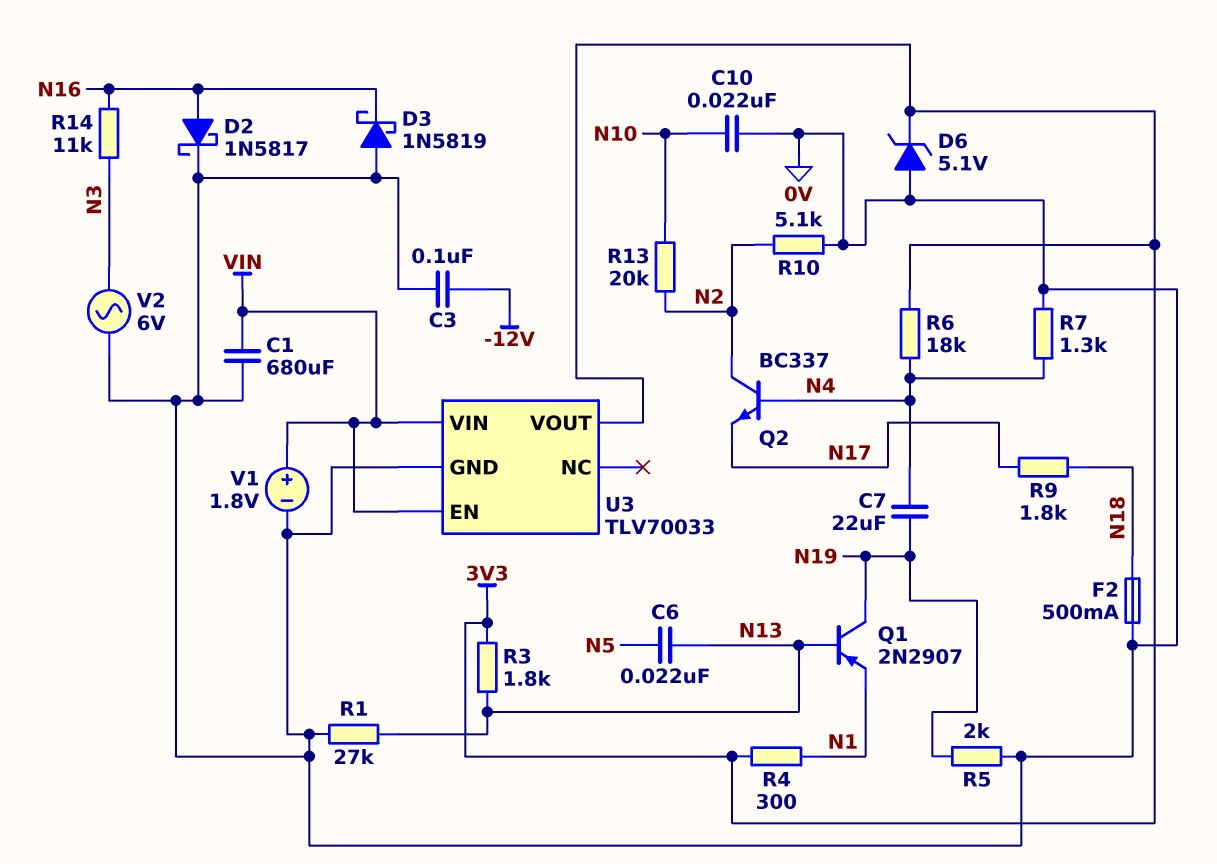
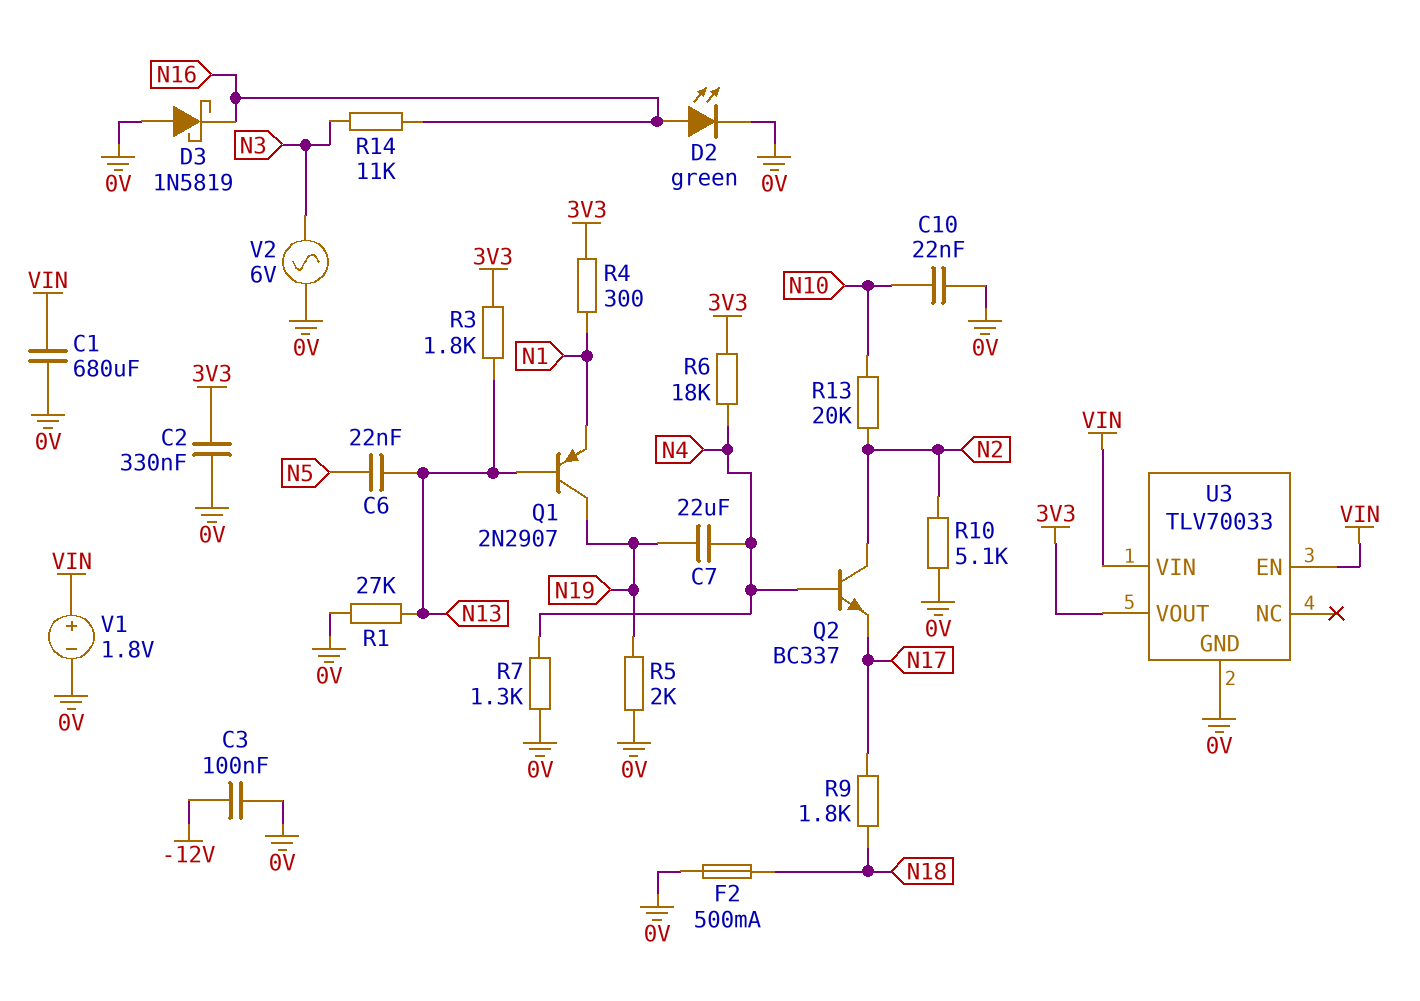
C2: none -> 330nF (0V, 3V3)
D2: schottky 1N5817 (A N16, K 0V) -> LED green (A N16, K 0V)
D6: zener 5.1V (A 0V, K 3V3) -> none

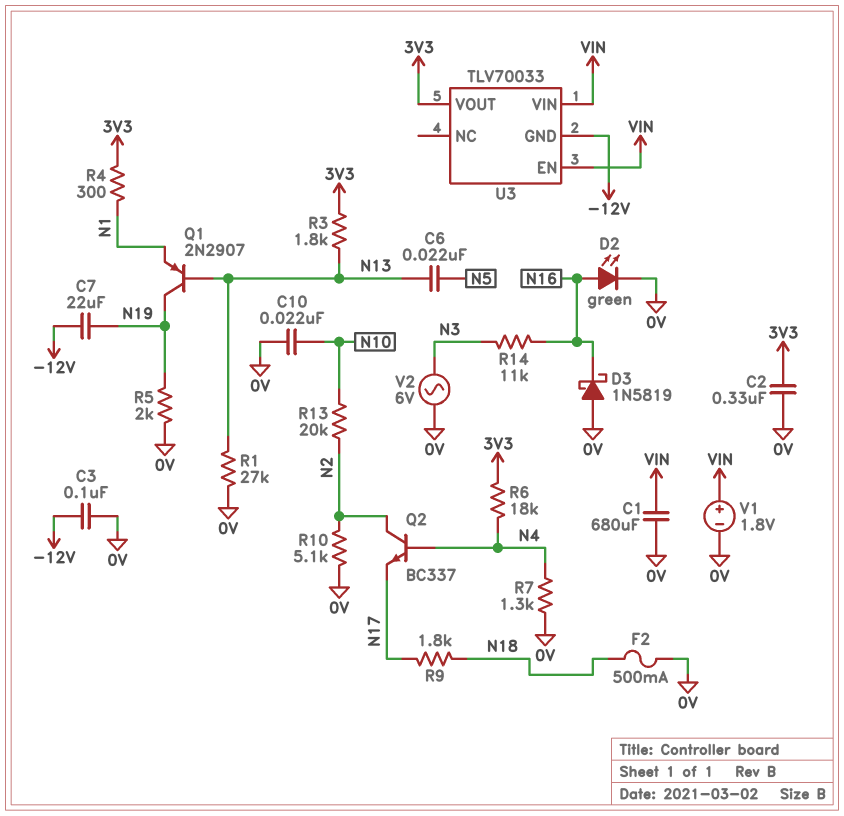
C7: 22uF (N4, N19) -> 22uF (-12V, N19)
U3 pin GND: 0V -> -12V

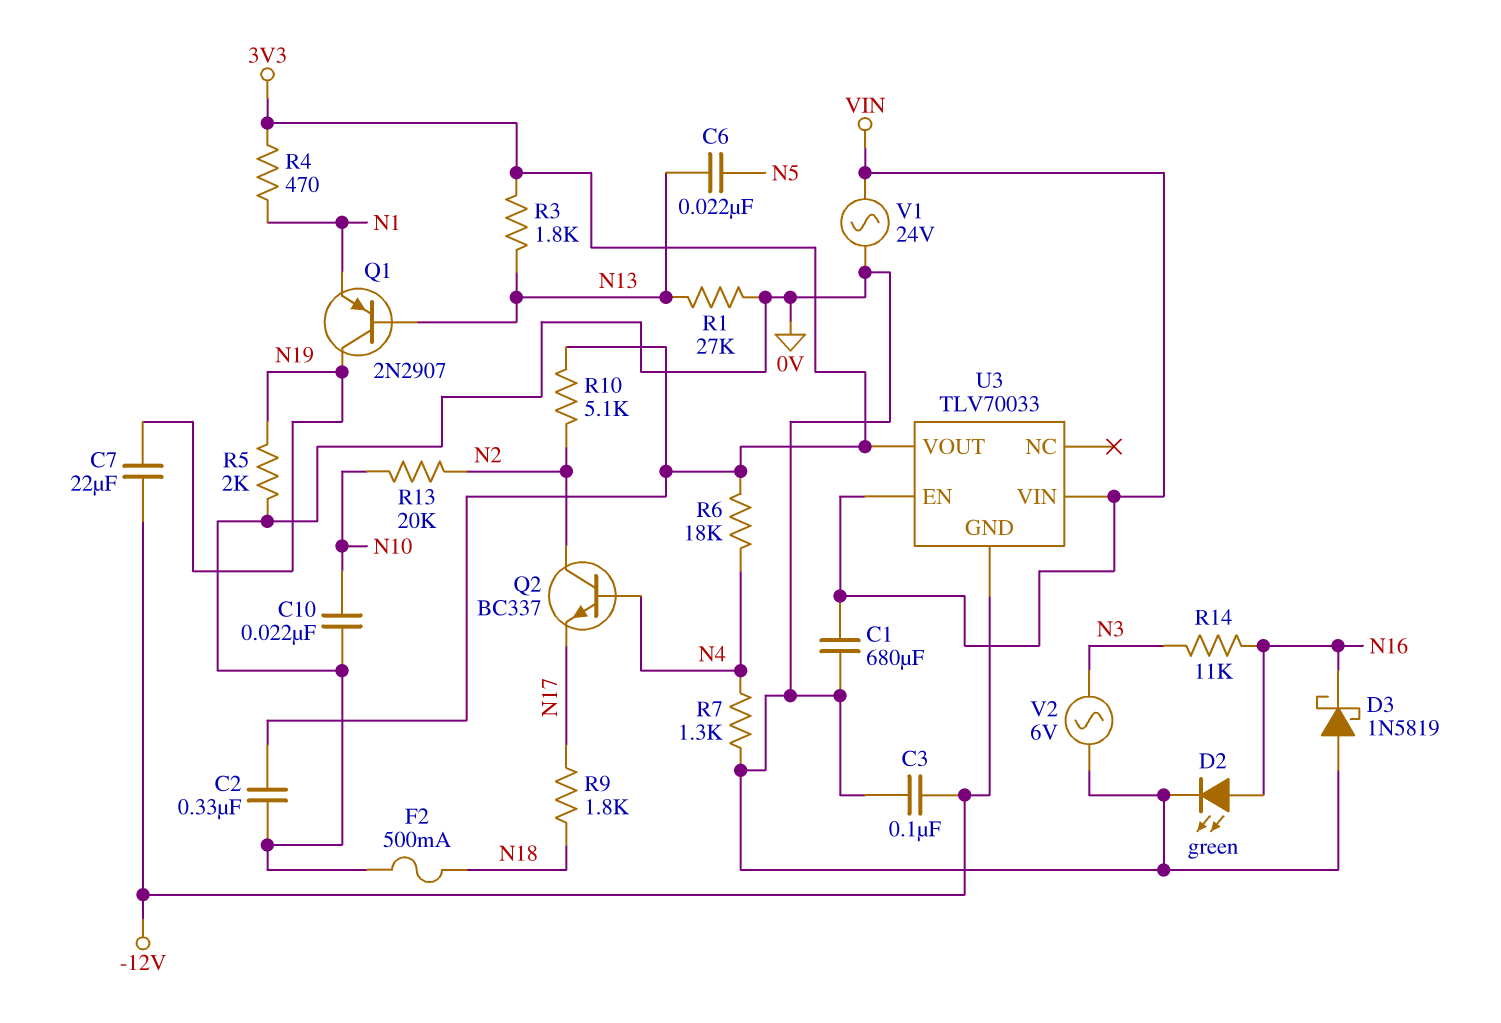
R4: 300 (3V3, N1) -> 470 (3V3, N1)
R10: 5.1k (0V, N2) -> 5.1k (3V3, N2)
V1: 1.8V (plus VIN, minus 0V) -> AC 24V (0V, VIN)

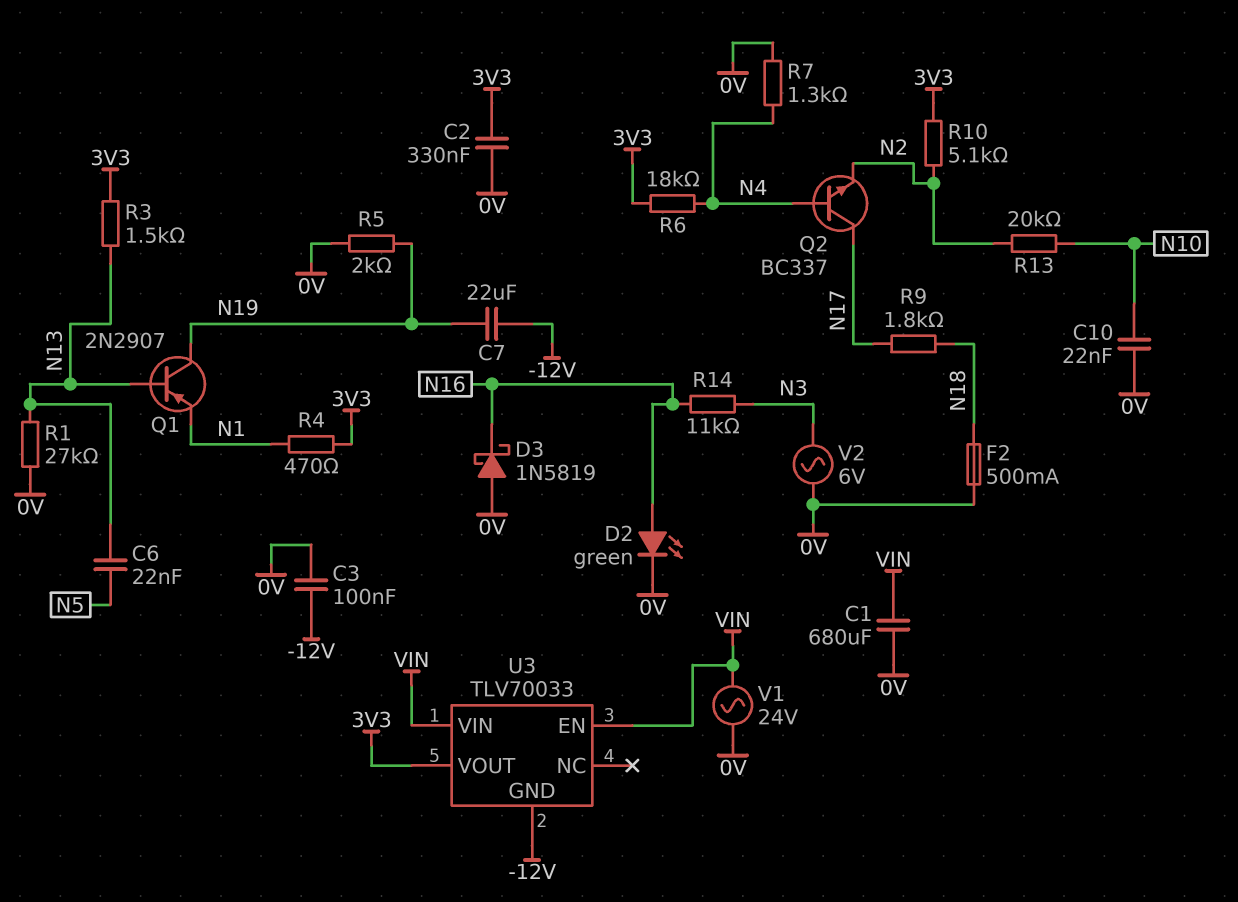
Q2: NPN BC337 (B N4, C N2, E N17) -> NPN BC337 (B N4, C N17, E N2)
R3: 1.8k (3V3, N13) -> 1.5k (3V3, N13)

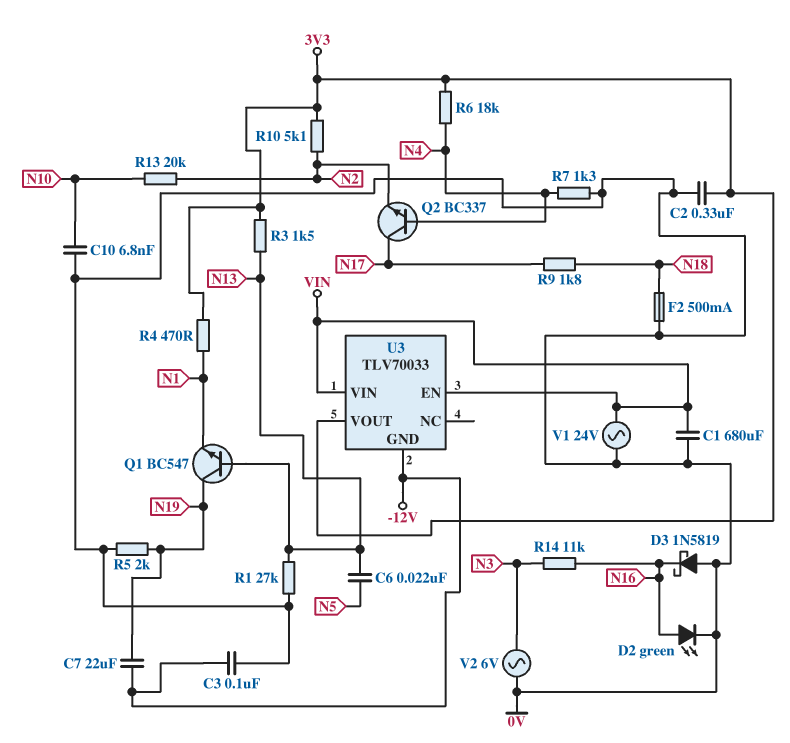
C10: 22nF (0V, N10) -> 6.8nF (0V, N10)
Q1: PNP 2N2907 (B N13, C N19, E N1) -> NPN BC547 (B N13, C N19, E N1)

